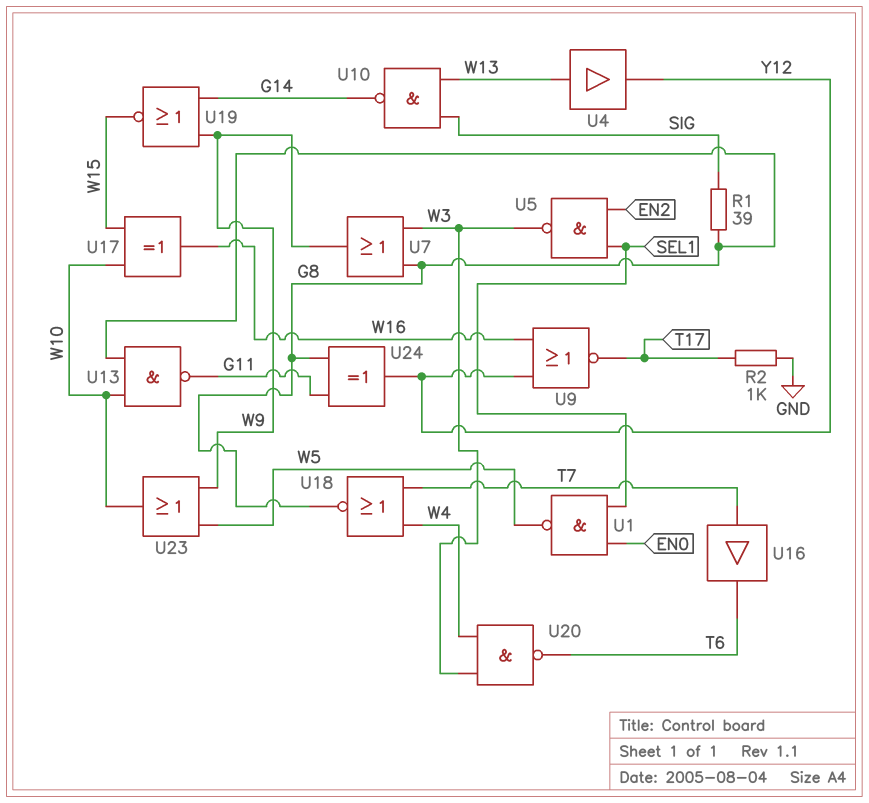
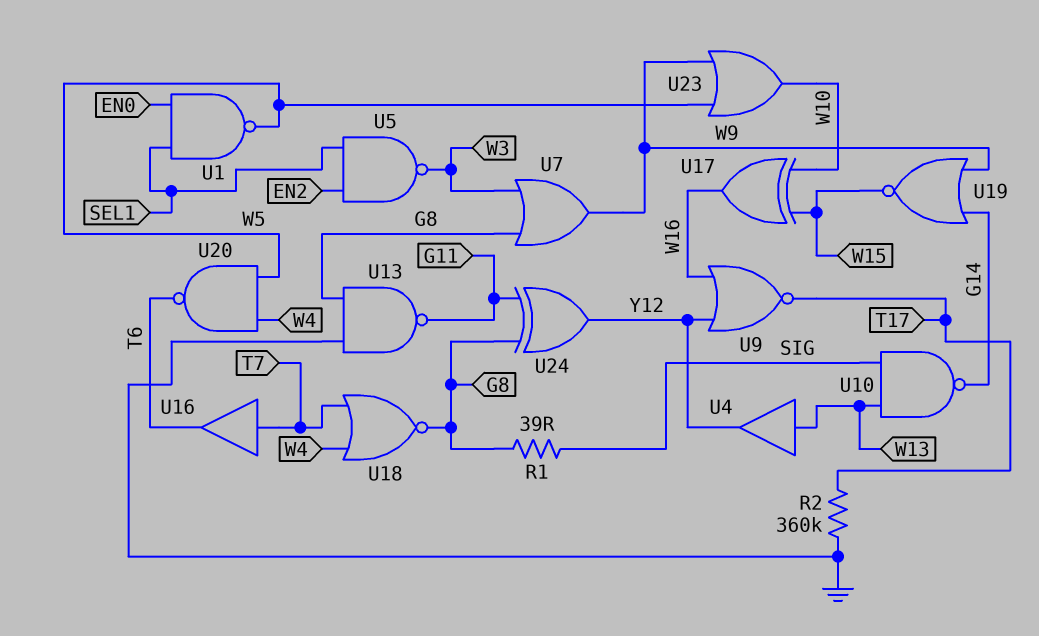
R2: 1k (GND, T17) -> 360k (GND, T17)
U13: NAND (in G8, in W10, out G11) -> NAND (in G8, in GND, out G11)
U20: NAND (in W3, in W4, out T6) -> NAND (in W4, in W5, out T6)

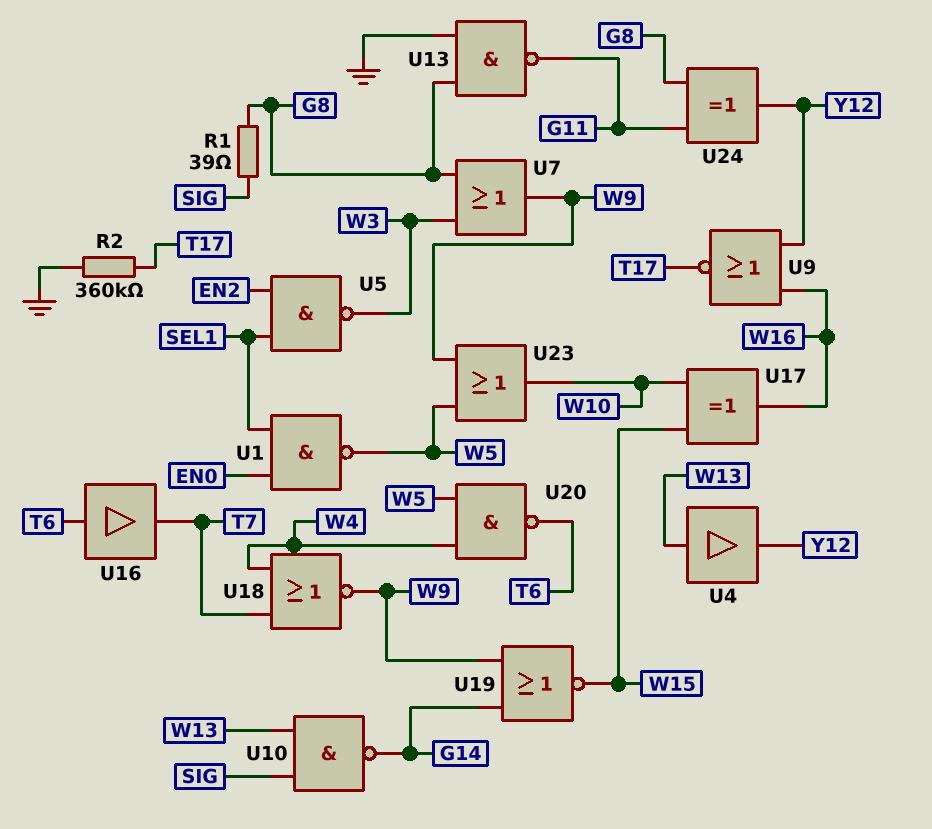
U16: buffer (in T7, out T6) -> buffer (in T6, out T7)
U18: NOR (in T7, in W4, out G8) -> NOR (in T7, in W4, out W9)

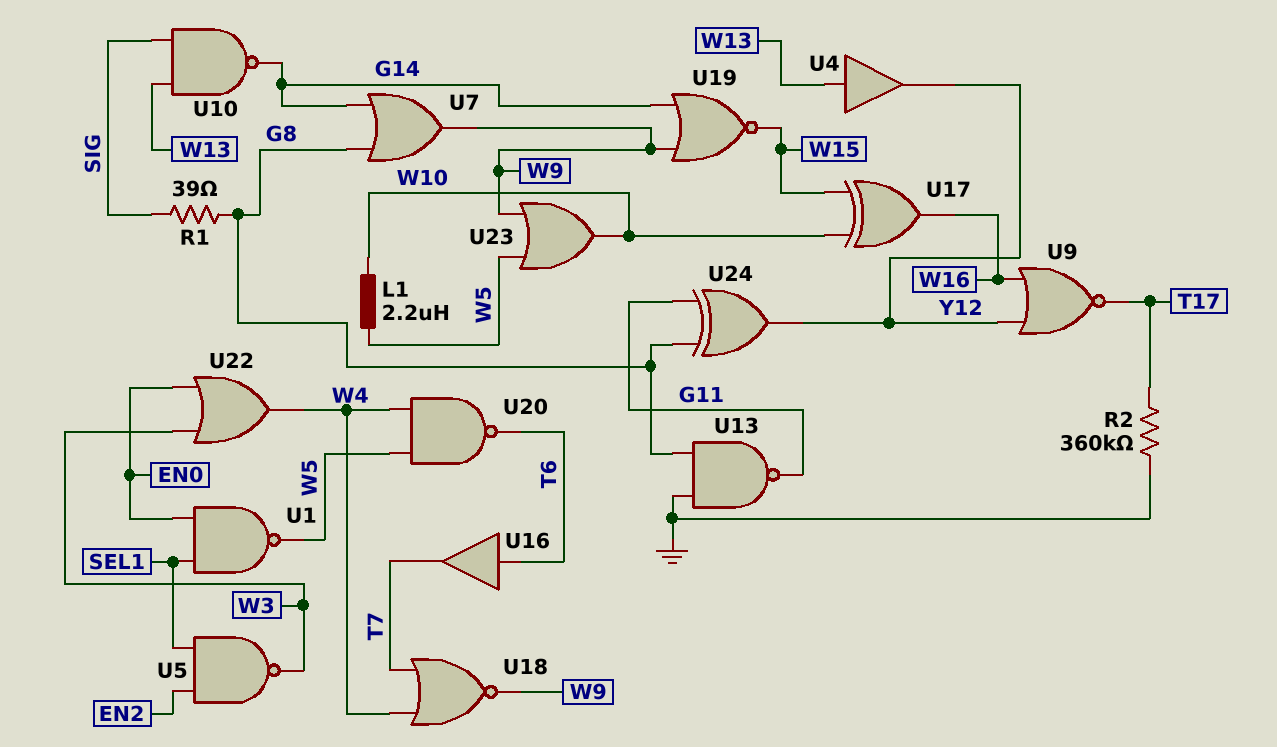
L1: none -> 2.2uH (W5, W10)
U7: OR (in G8, in W3, out W9) -> OR (in G8, in G14, out W9)
U22: none -> OR (in EN0, in W3, out W4)

